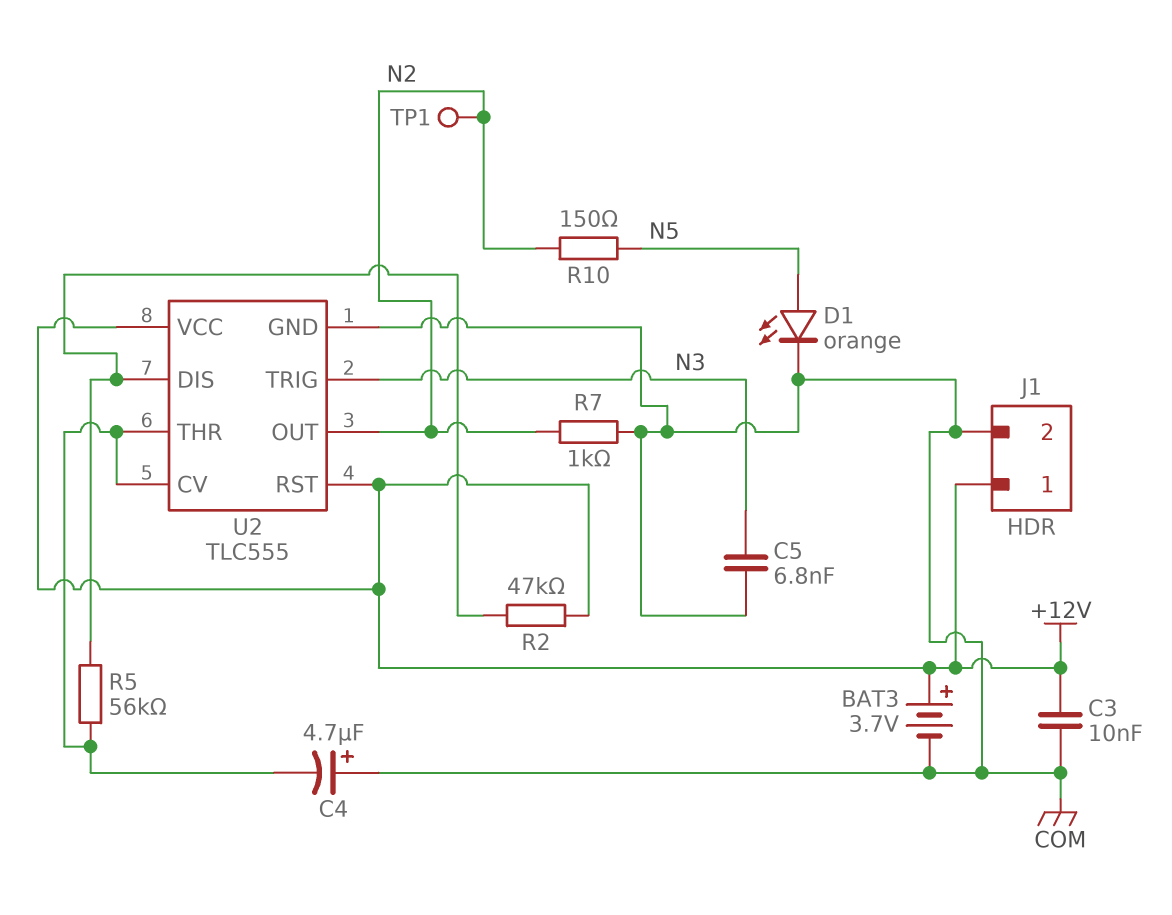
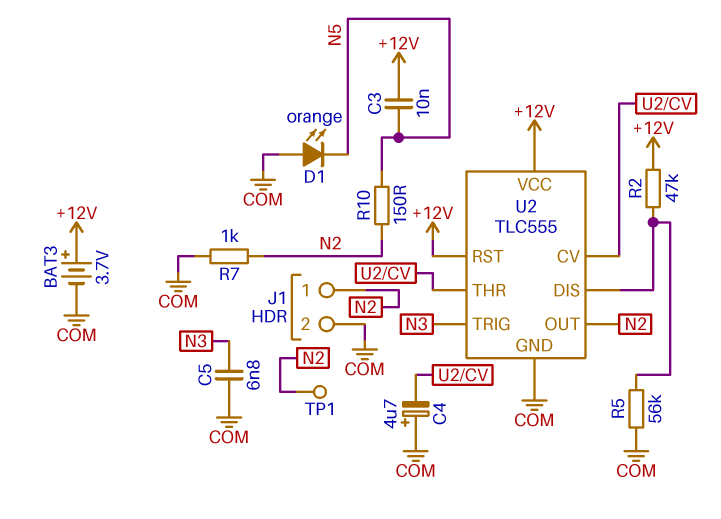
C3: 10nF (+12V, COM) -> 10nF (+12V, N5)
D1: LED orange (A N5, K COM) -> LED orange (A COM, K N5)
J1 pin 1: +12V -> N2
R5: 56k (U2/CV, U2/DIS) -> 56k (COM, U2/DIS)

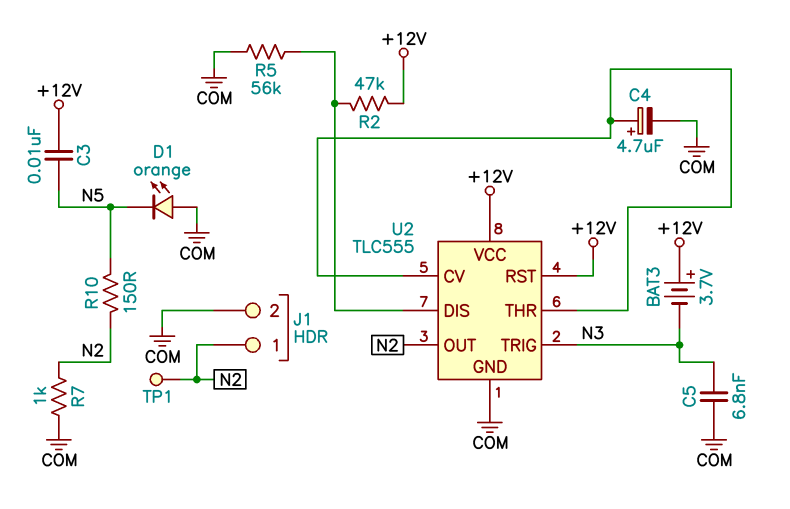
BAT3: 3.7V (plus +12V, minus COM) -> 3.7V (plus +12V, minus N3)
C4: 4.7uF (plus COM, minus U2/CV) -> 4.7uF (plus U2/CV, minus COM)

